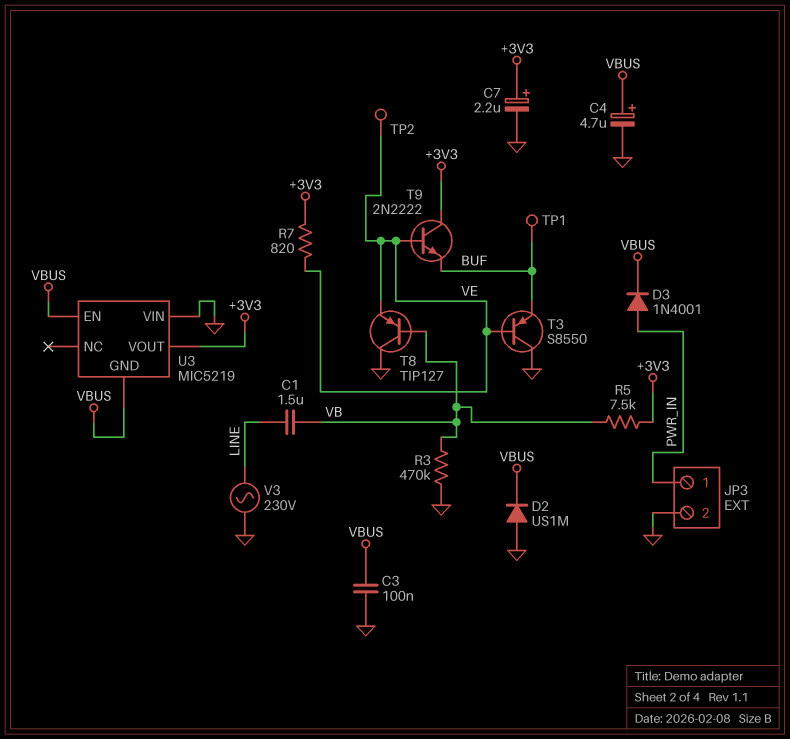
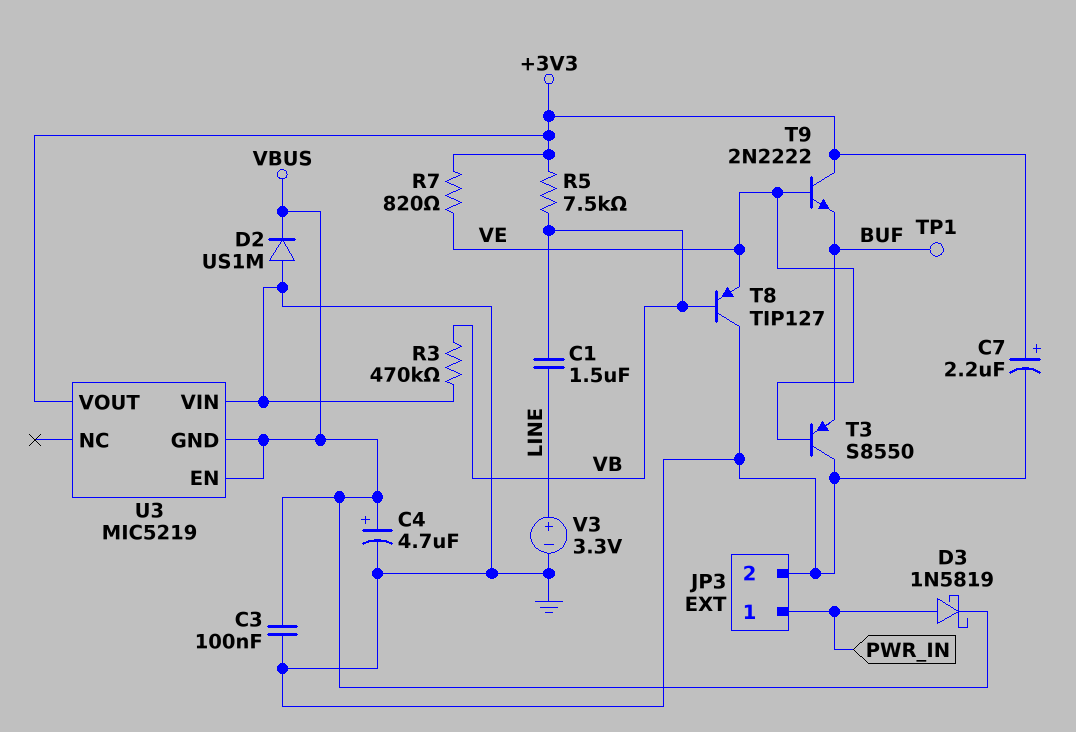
D3: diode 1N4001 (A PWR_IN, K VBUS) -> schottky 1N5819 (A PWR_IN, K VBUS)
TP2: test point (VE) -> none
V3: AC 230V (GND, LINE) -> 3.3V (plus LINE, minus GND)

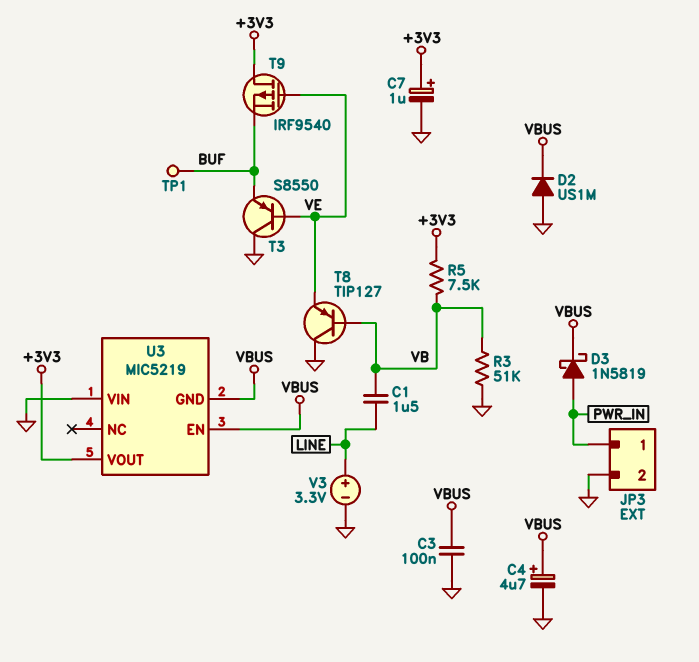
C7: 2.2uF (plus +3V3, minus GND) -> 1uF (plus +3V3, minus GND)
R3: 470k (GND, VB) -> 51k (GND, VB)
R7: 820 (+3V3, VE) -> none
T9: NPN 2N2222 (B VE, C +3V3, E BUF) -> PMOS IRF9540 (G VE, D +3V3, S BUF)

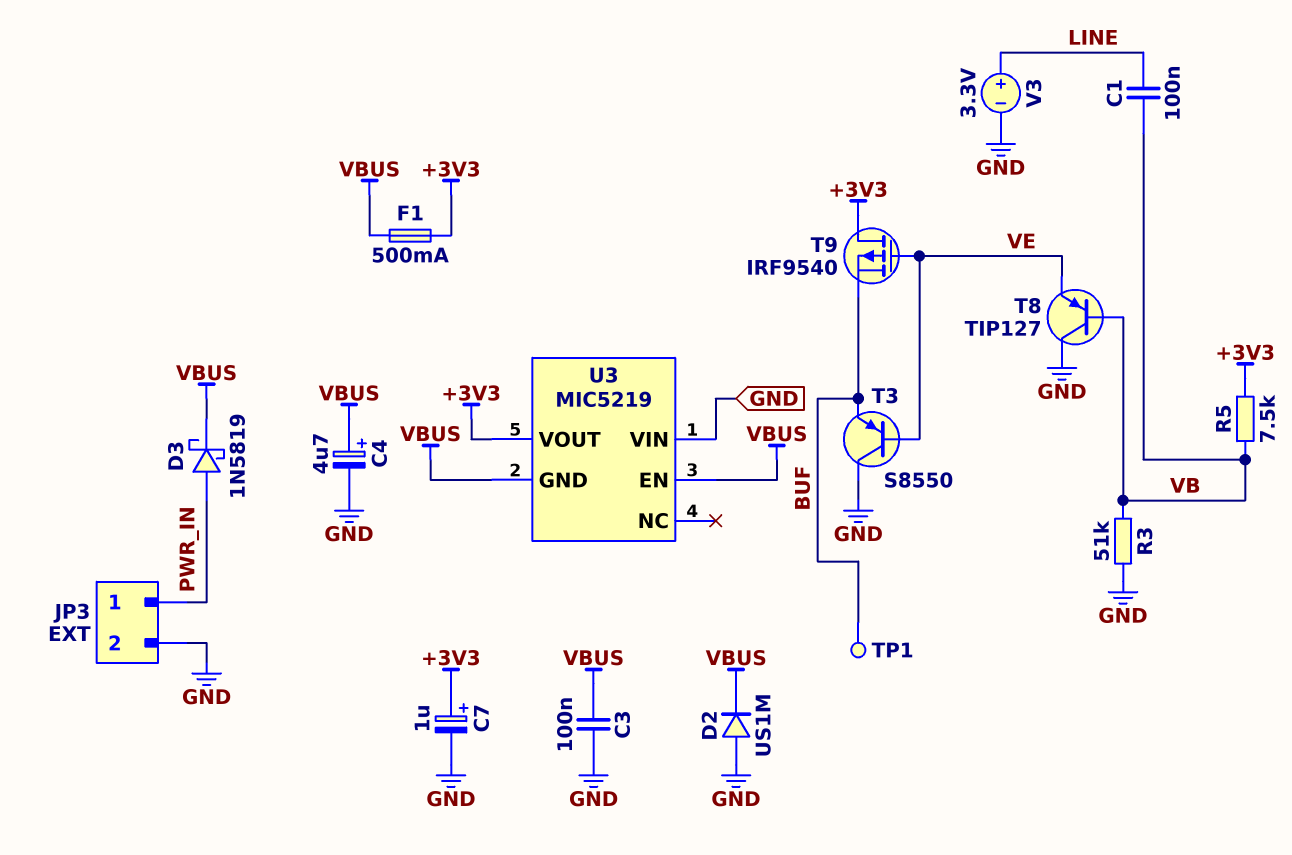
C1: 1.5uF (LINE, VB) -> 100nF (LINE, VB)
F1: none -> 500mA (+3V3, VBUS)

